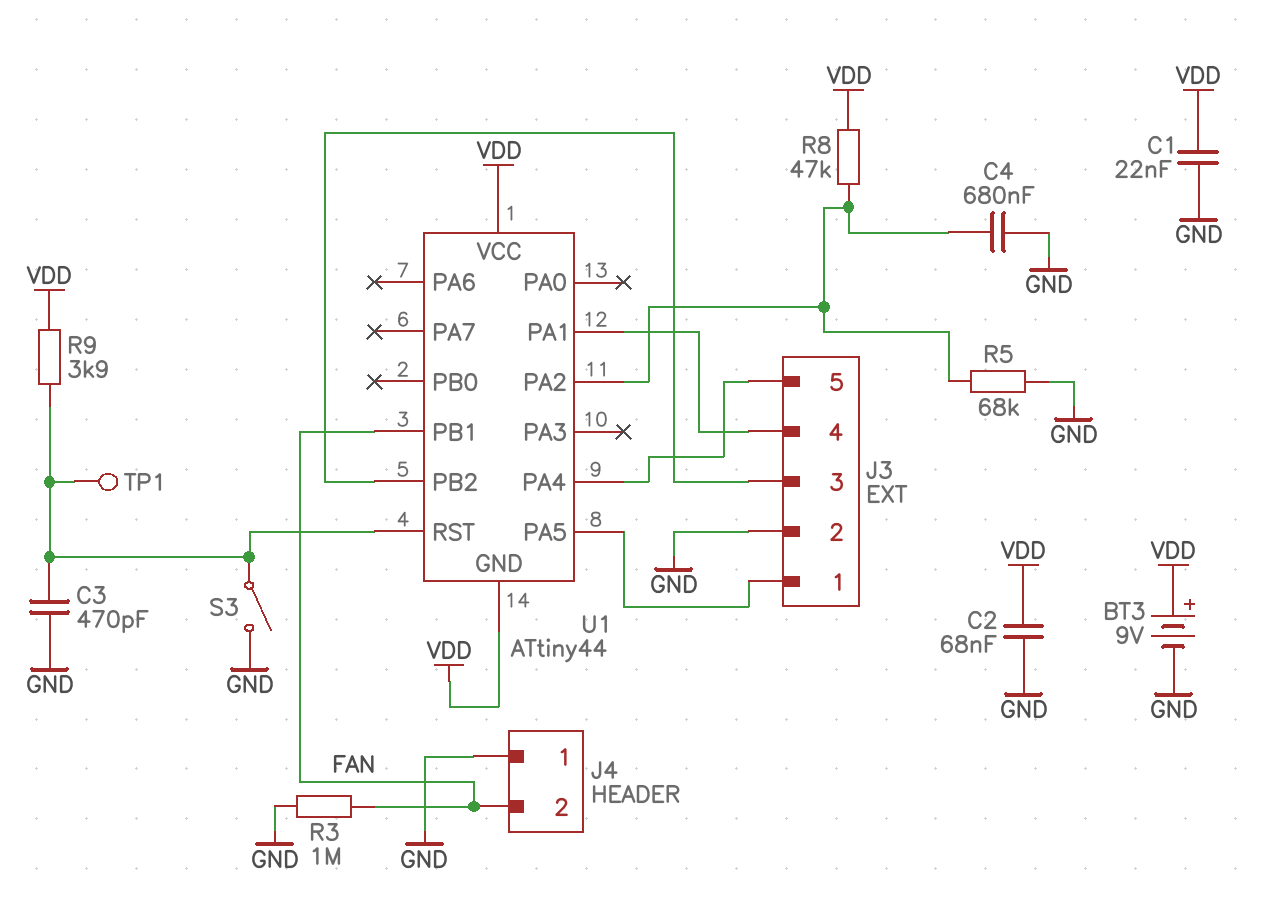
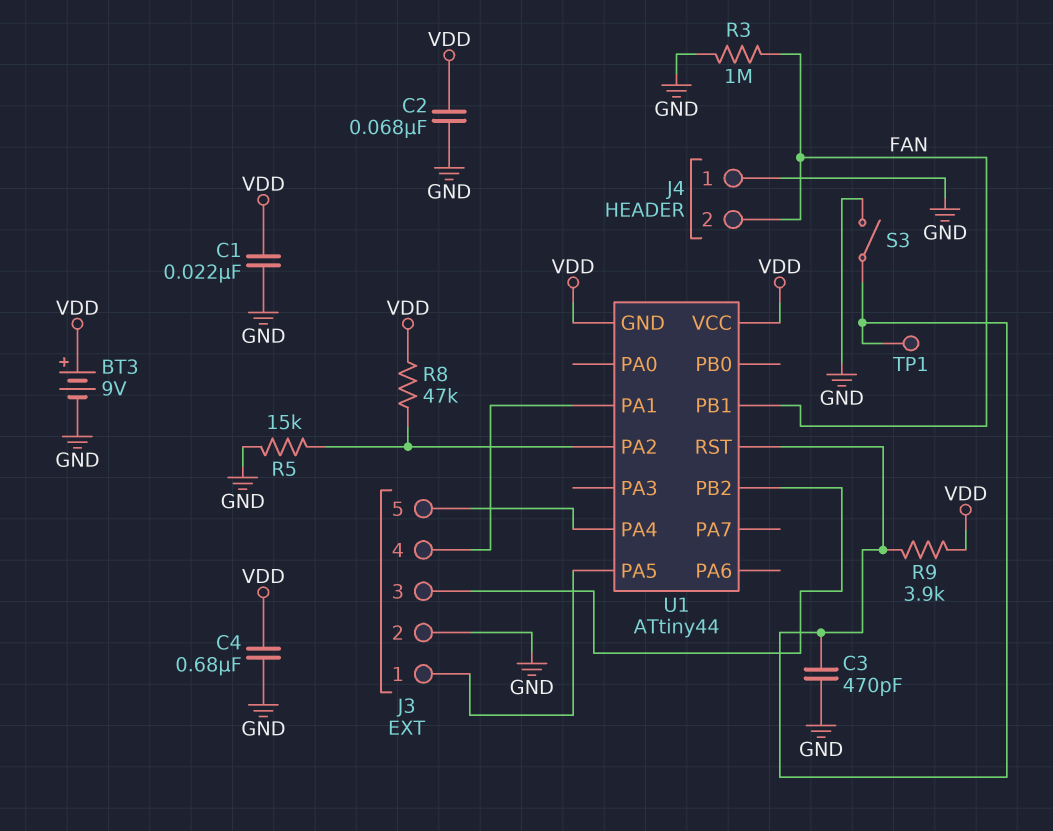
C4: 680nF (GND, U1/PA2) -> 680nF (GND, VDD)
R5: 68k (GND, U1/PA2) -> 15k (GND, U1/PA2)

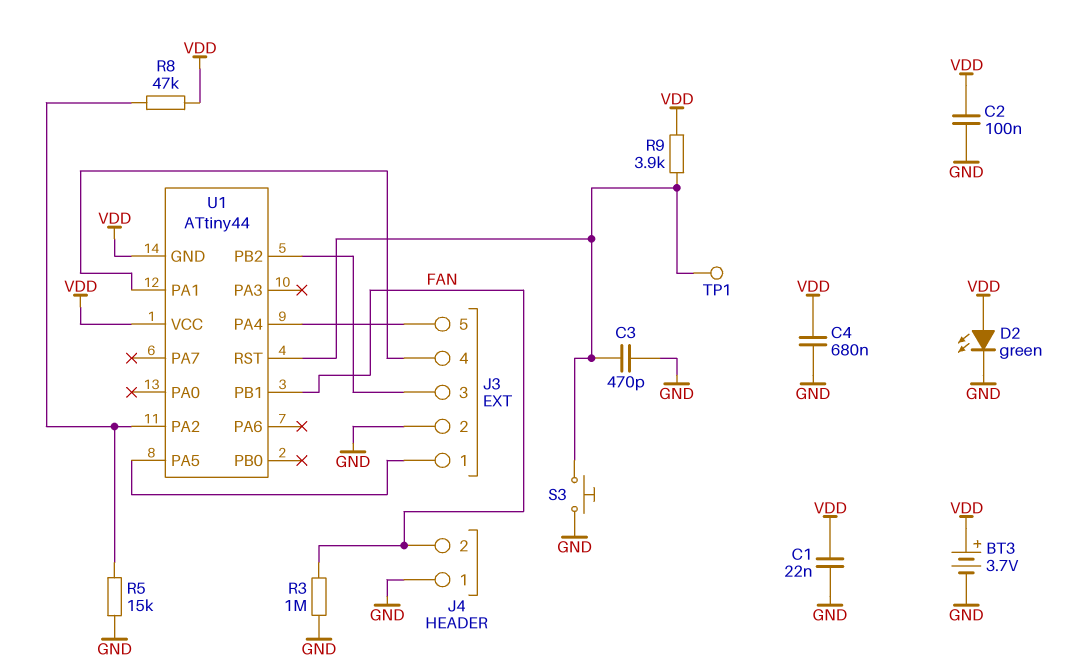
BT3: 9V (plus VDD, minus GND) -> 3.7V (plus VDD, minus GND)
C2: 68nF (GND, VDD) -> 100nF (GND, VDD)
D2: none -> LED green (A VDD, K GND)
S3: switch (GND, U1/RST) -> button (GND, U1/RST)

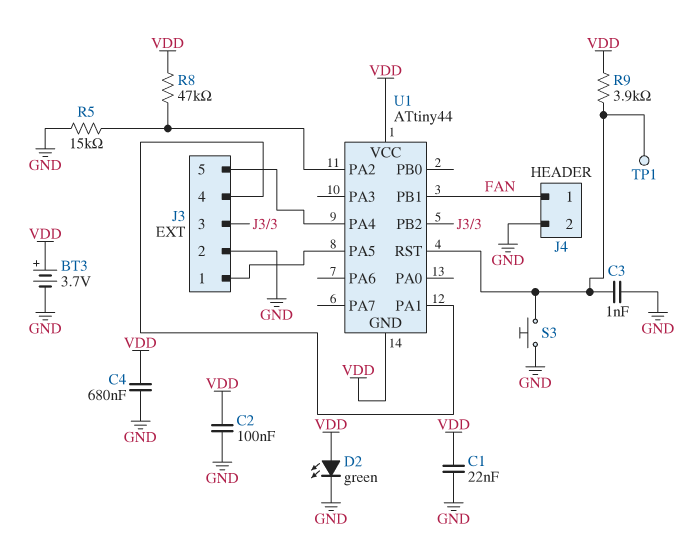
C3: 470pF (GND, U1/RST) -> 1nF (GND, U1/RST)
J4 pin 1: GND -> FAN
J4 pin 2: FAN -> GND
R3: 1M (FAN, GND) -> none

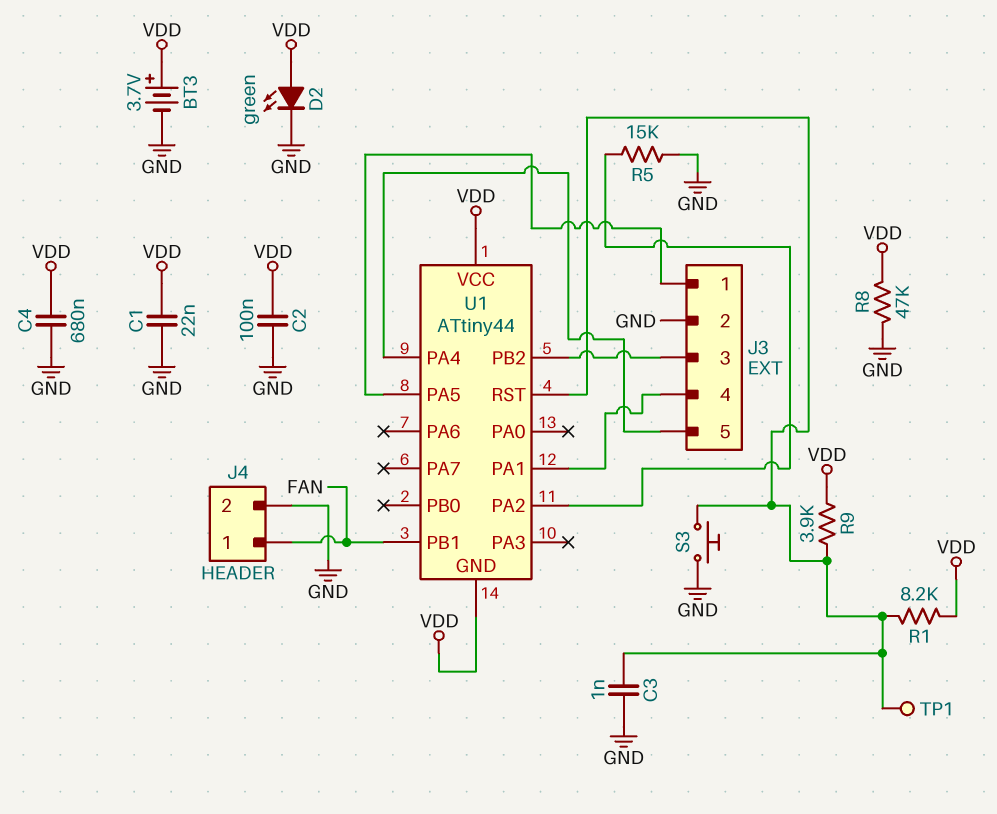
R1: none -> 8.2k (U1/RST, VDD)
R8: 47k (U1/PA2, VDD) -> 47k (GND, VDD)

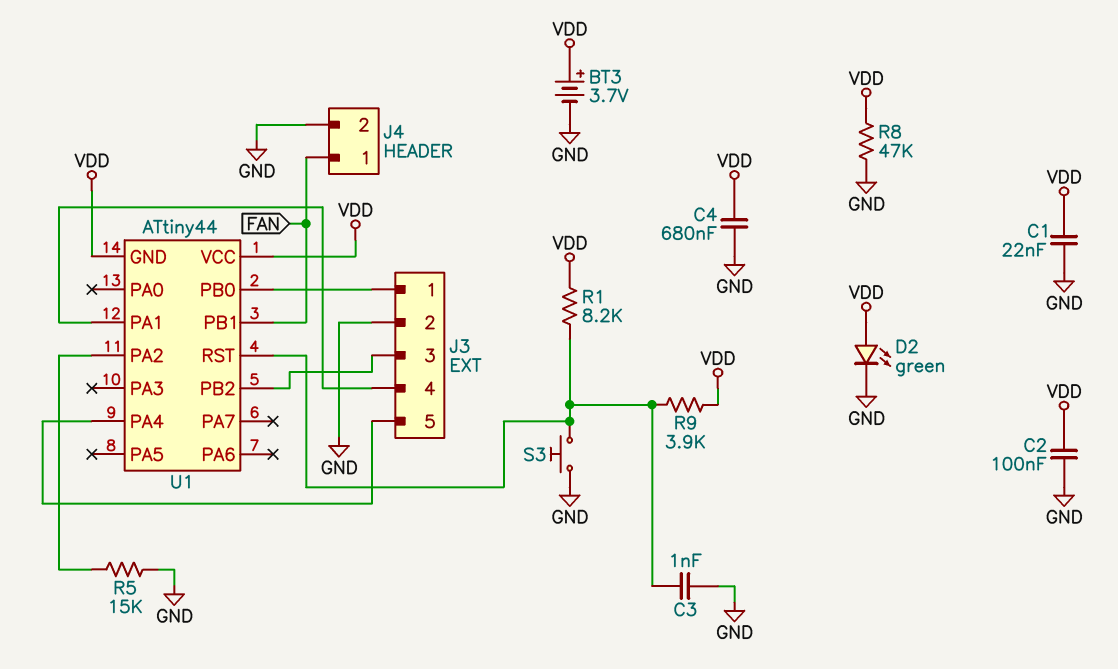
TP1: test point (U1/RST) -> none
U1 pin PA5: J3/1 -> none
U1 pin PB0: none -> J3/1

